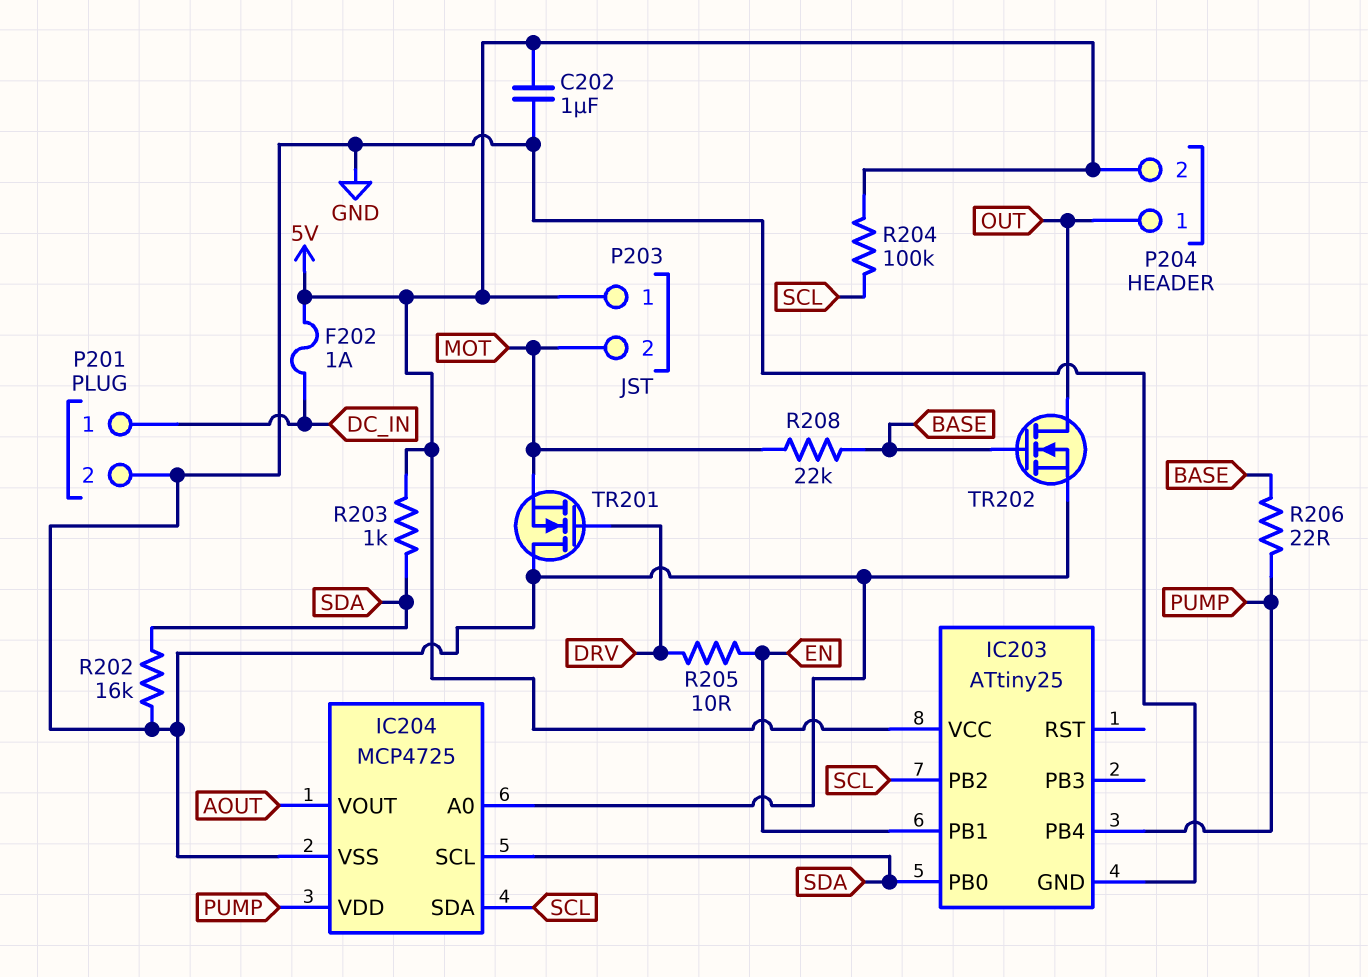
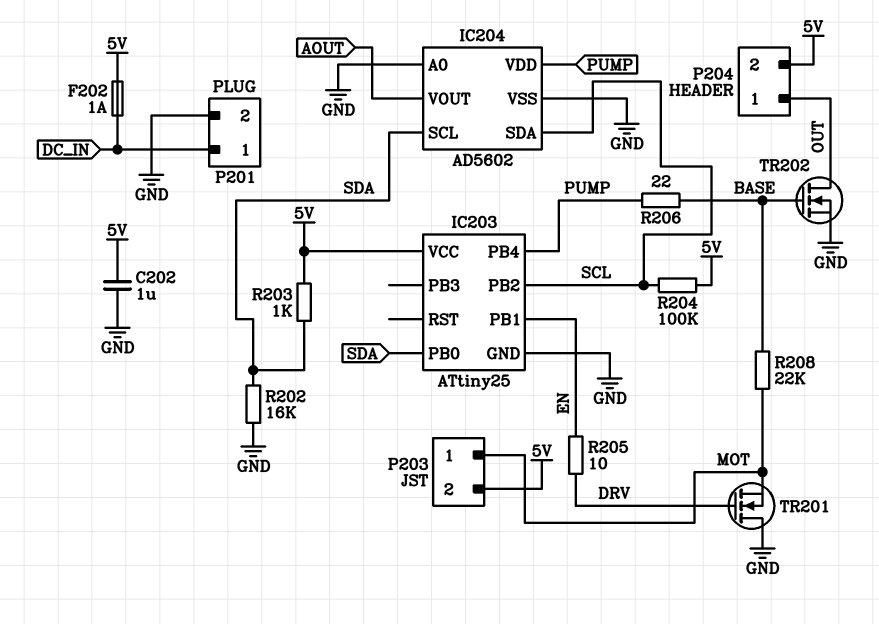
IC204: MCP4725 -> AD5602
P203 pin 1: 5V -> MOT
P203 pin 2: MOT -> 5V

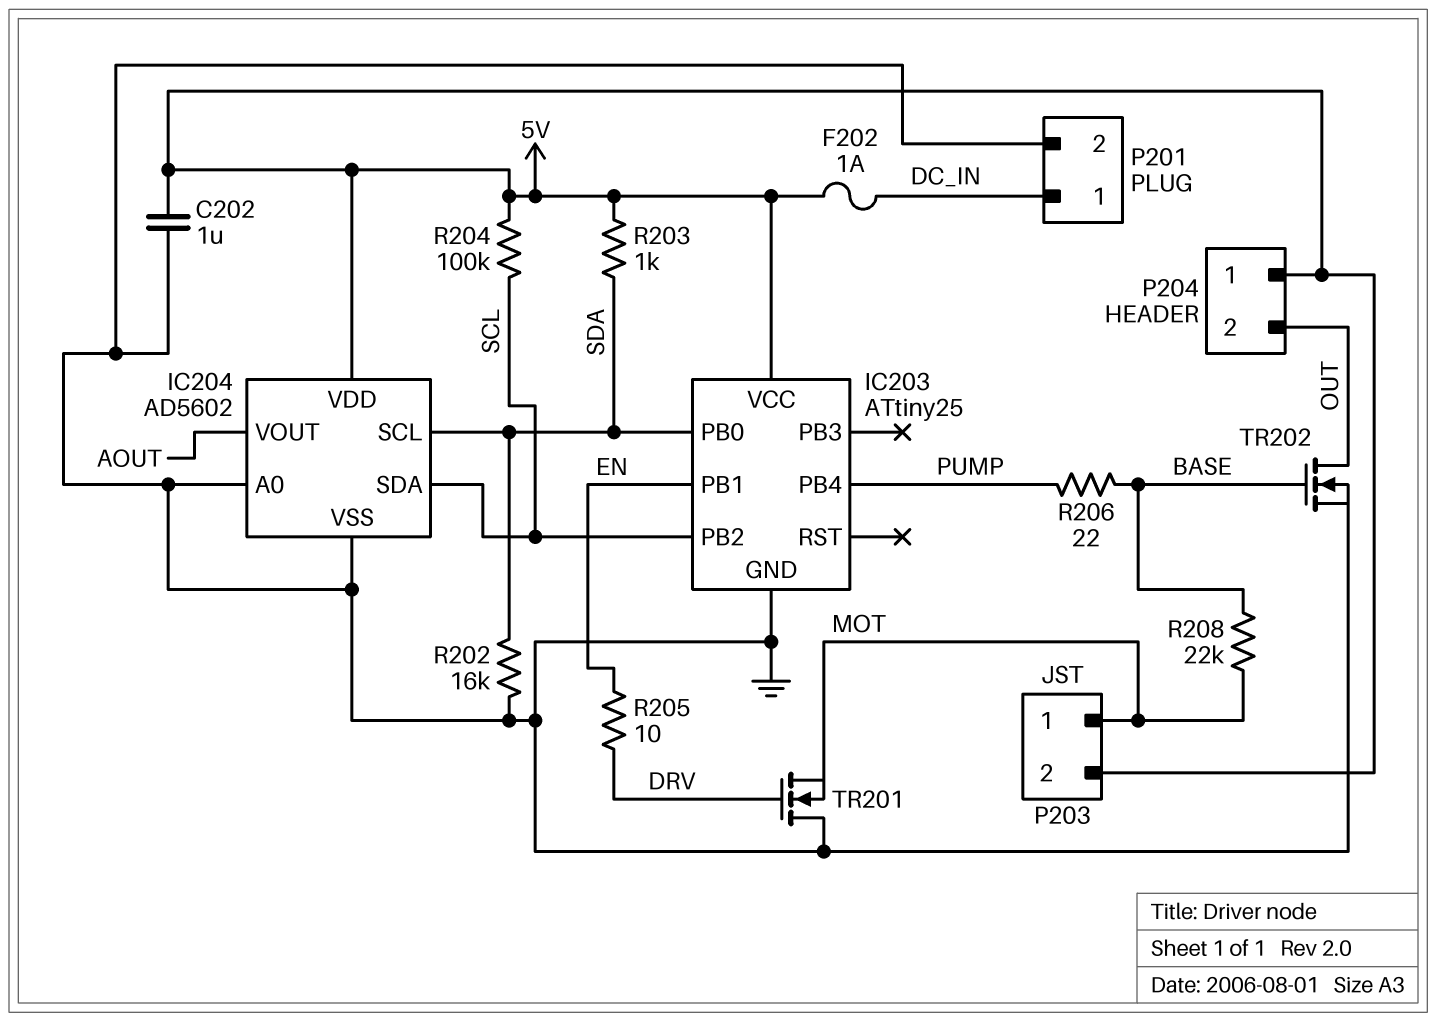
IC204 pin VDD: PUMP -> 5V
P204 pin 1: OUT -> 5V
P204 pin 2: 5V -> OUT

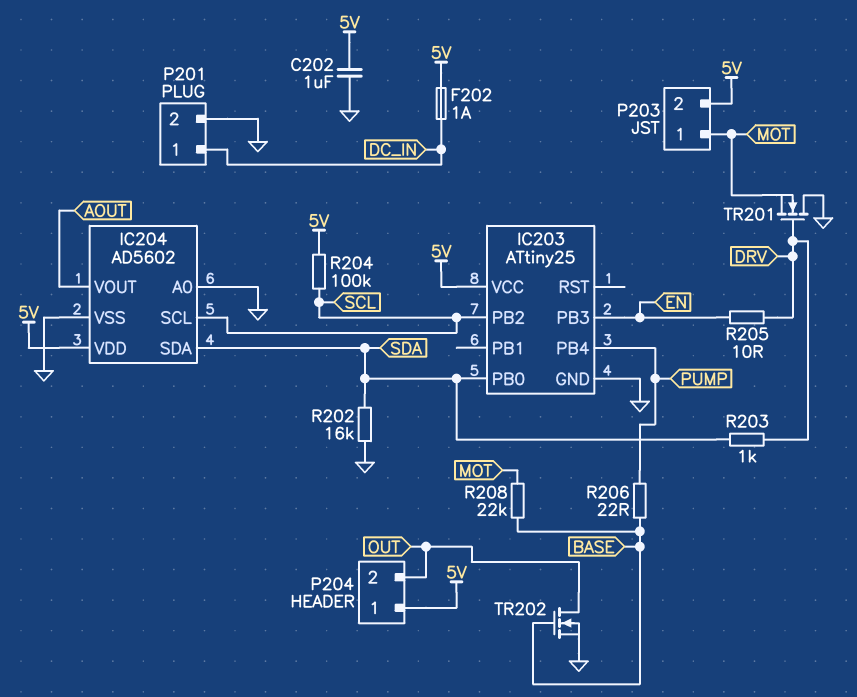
IC203 pin PB1: EN -> none
IC203 pin PB3: none -> EN
IC204 pin SCL: SDA -> SCL
IC204 pin SDA: SCL -> SDA
R203: 1k (5V, SDA) -> 1k (DRV, SDA)

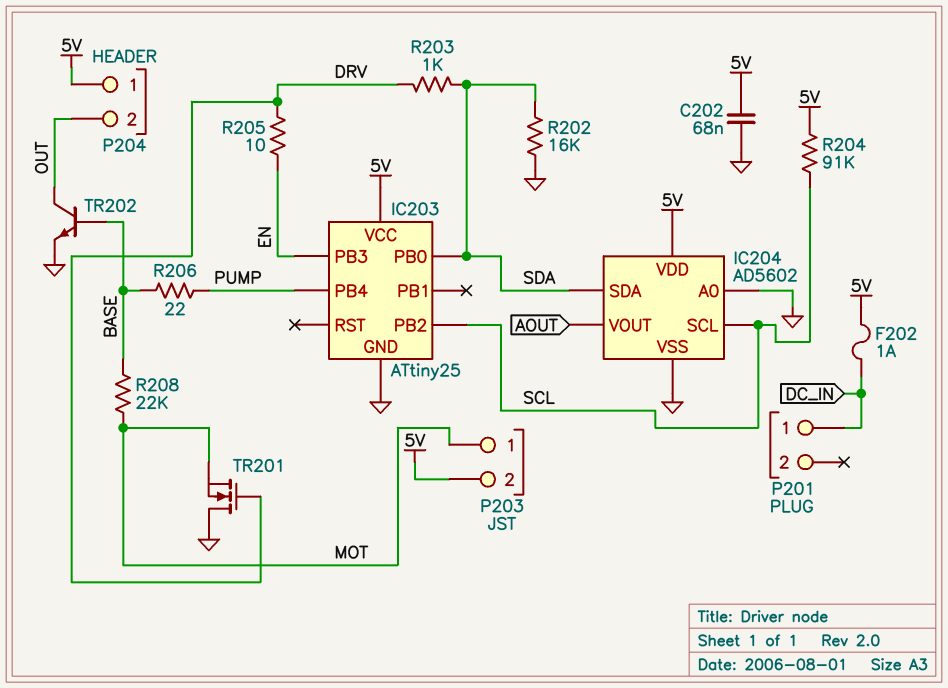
C202: 1uF (5V, GND) -> 68nF (5V, GND)
P201 pin 2: GND -> none
R204: 100k (5V, SCL) -> 91k (5V, SCL)
TR202: NMOS (G BASE, D OUT, S GND) -> NPN (B BASE, C OUT, E GND)

